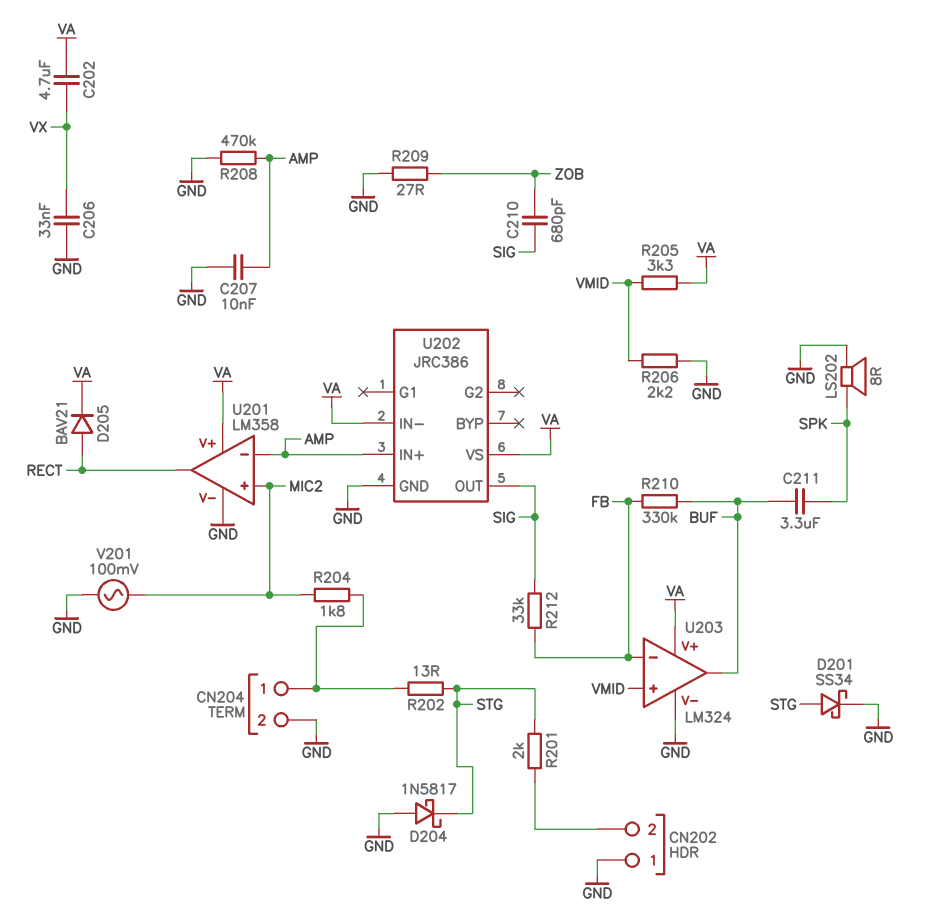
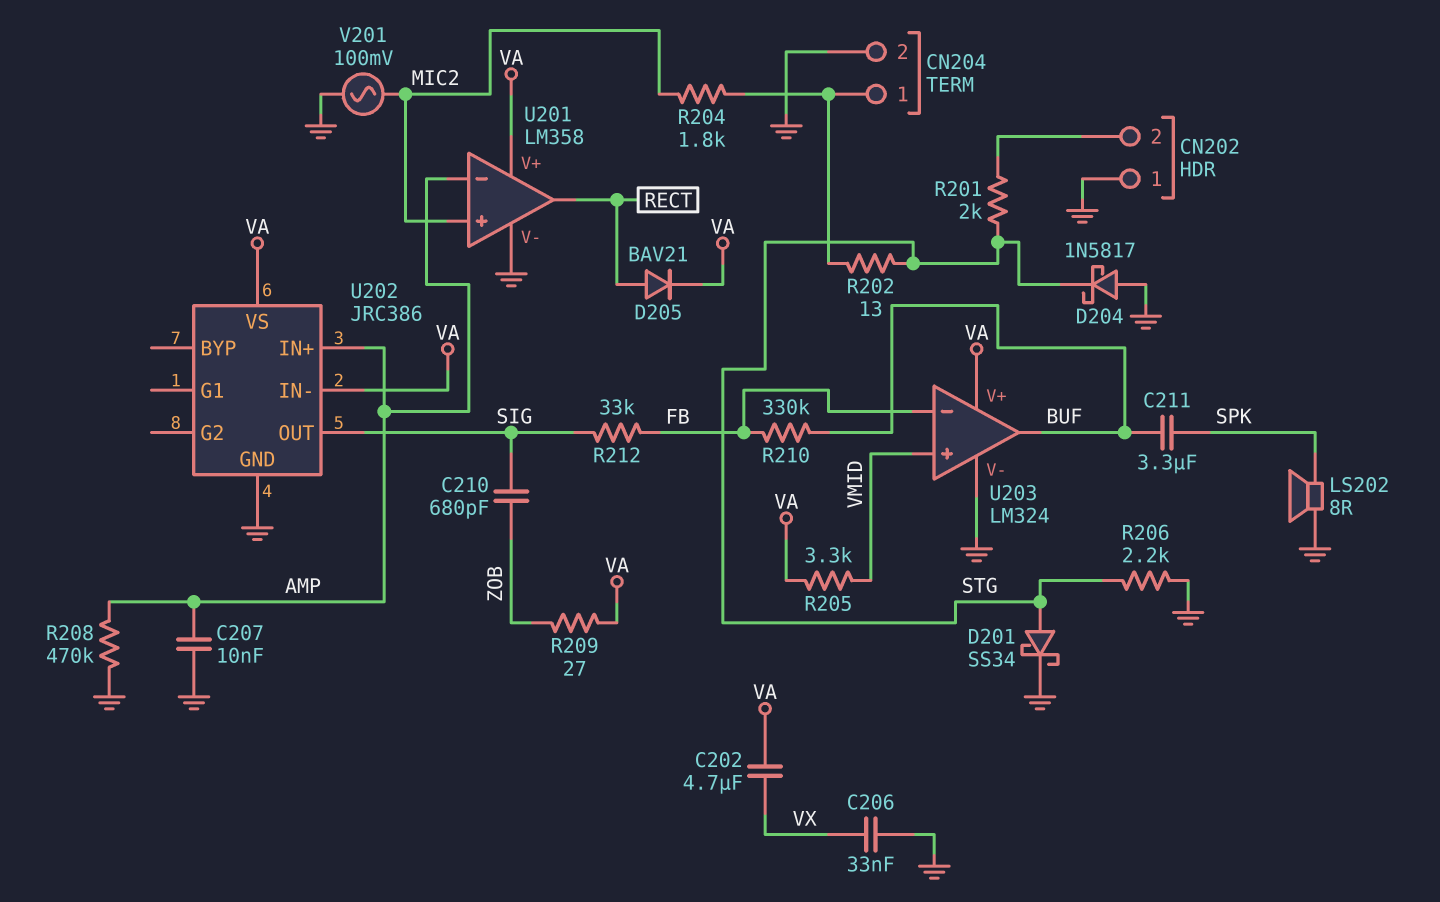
R206: 2.2k (GND, VMID) -> 2.2k (GND, STG)
R209: 27 (GND, ZOB) -> 27 (VA, ZOB)

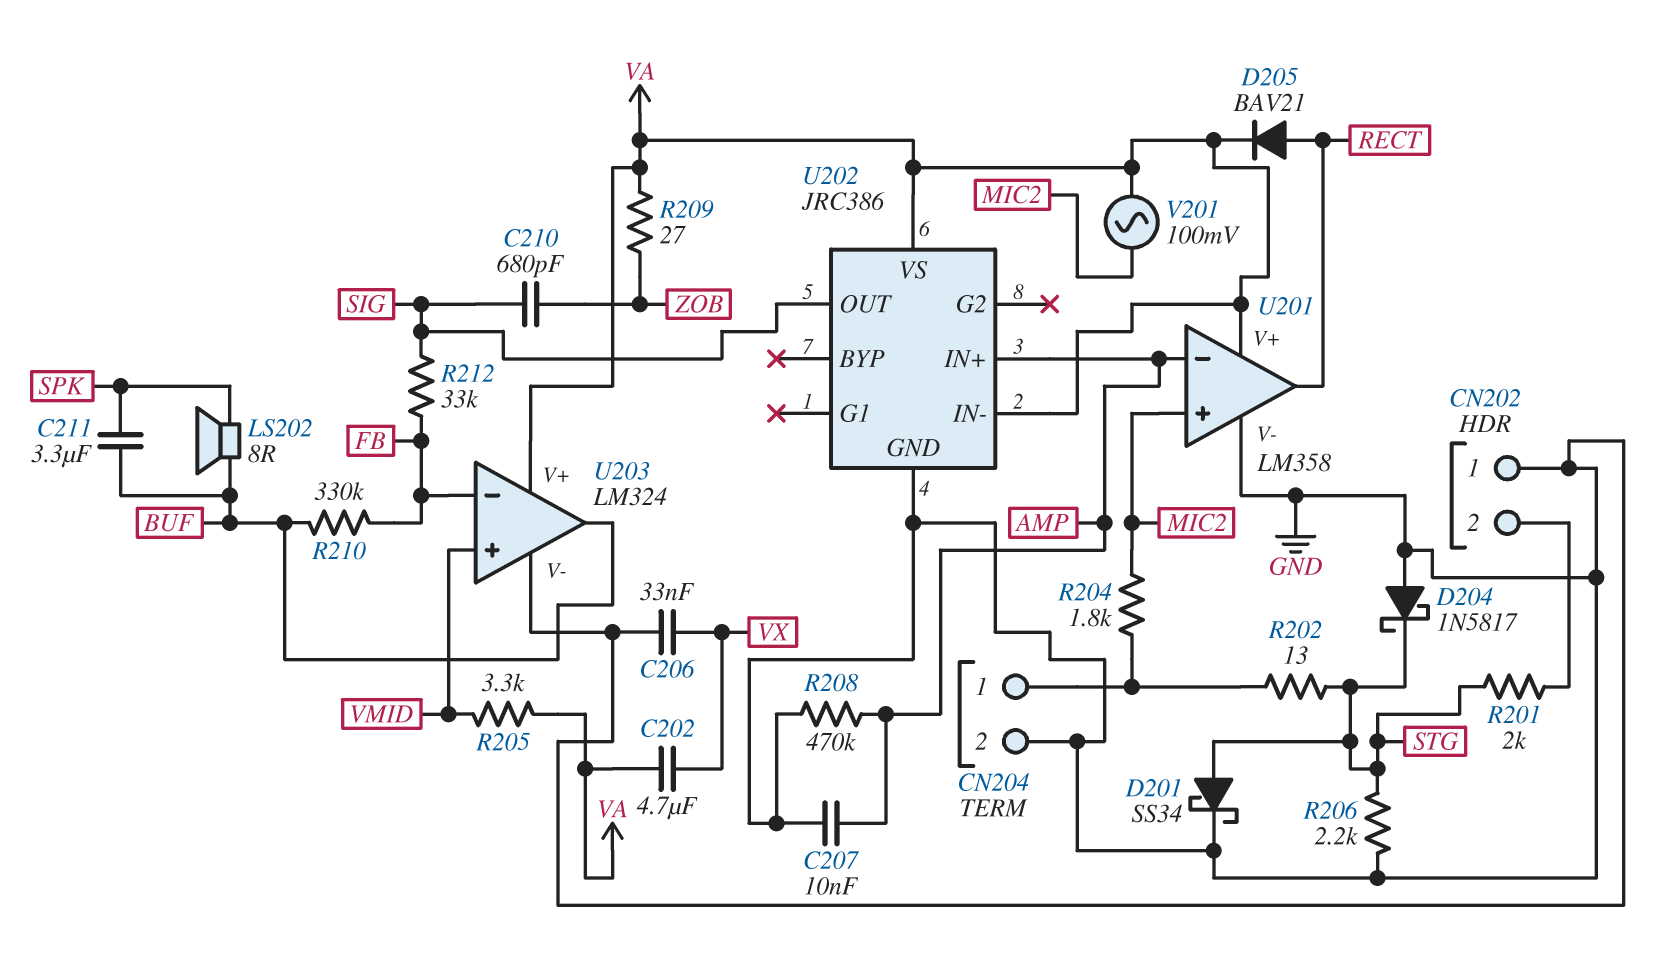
LS202: speaker 8R (GND, SPK) -> speaker 8R (BUF, SPK)
V201: AC 100mV (GND, MIC2) -> AC 100mV (MIC2, VA)

